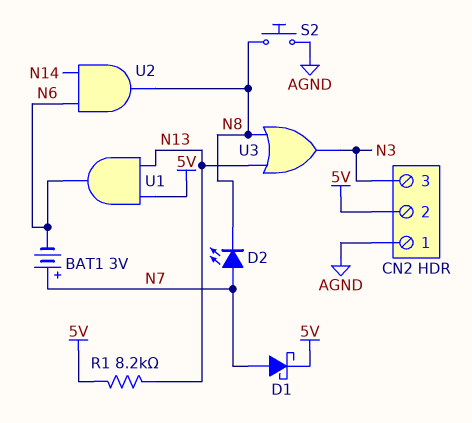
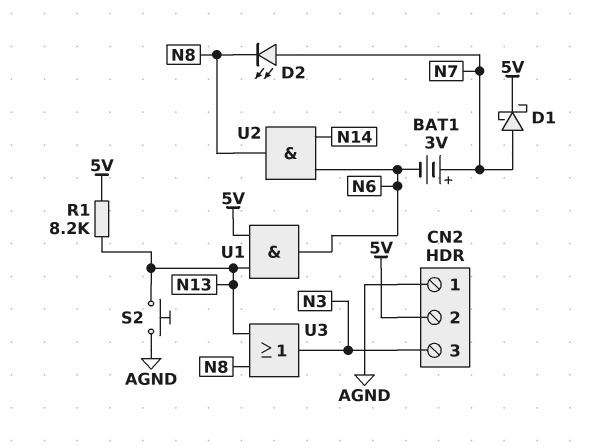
S2: button (AGND, N8) -> button (AGND, N13)

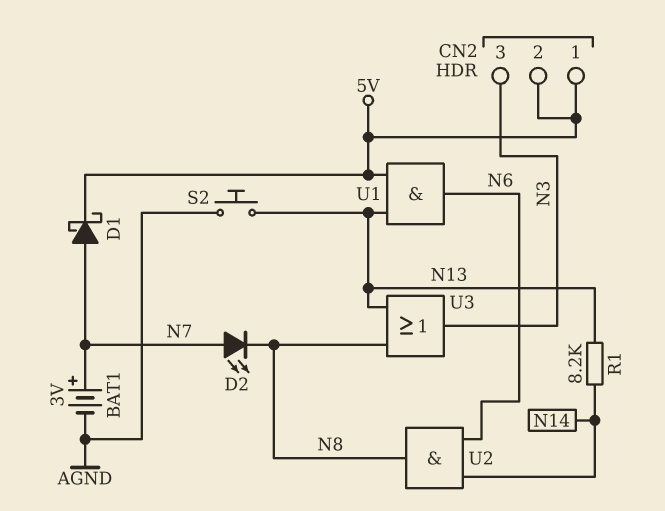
BAT1: 3V (plus N7, minus N6) -> 3V (plus N7, minus AGND)
CN2 pin 1: AGND -> 5V
R1: 8.2k (5V, N13) -> 8.2k (N13, N14)

